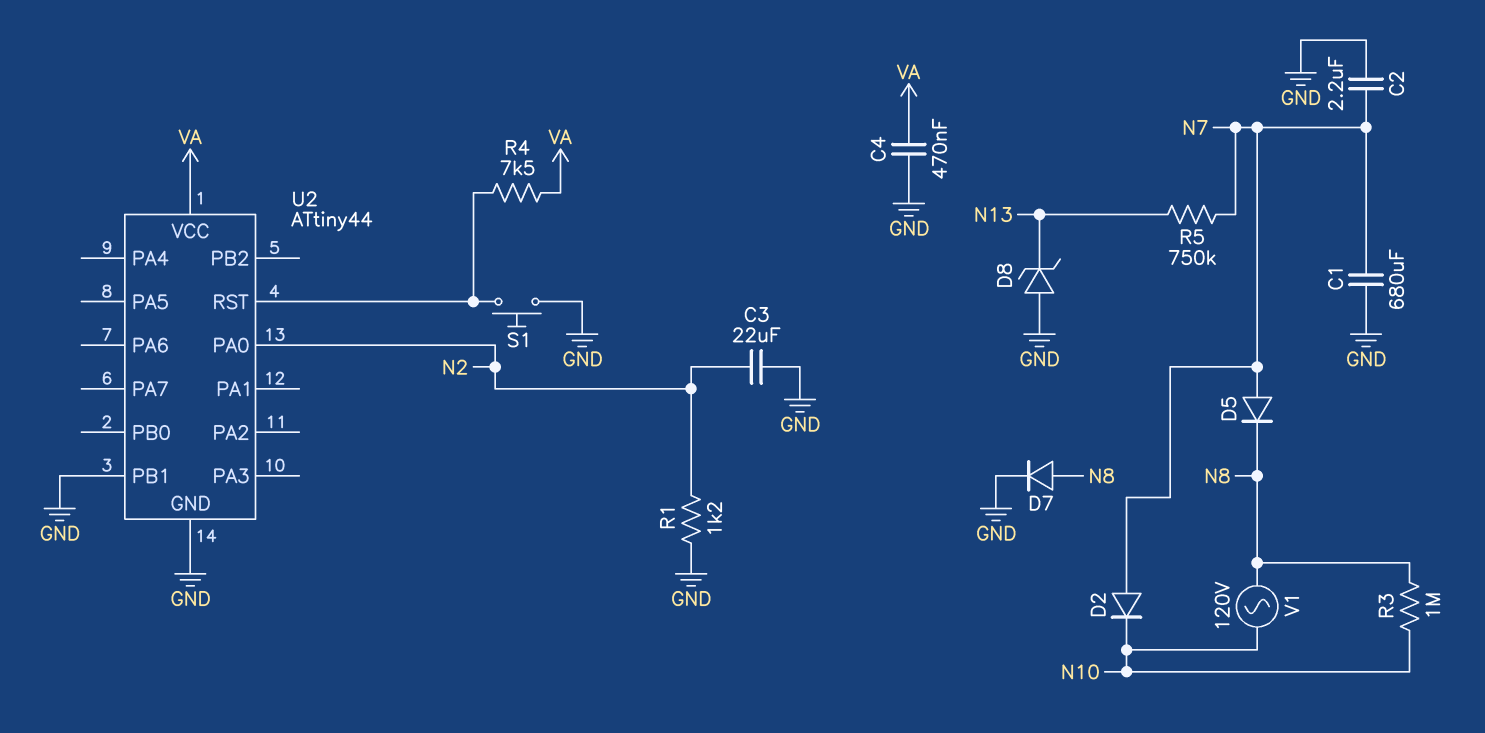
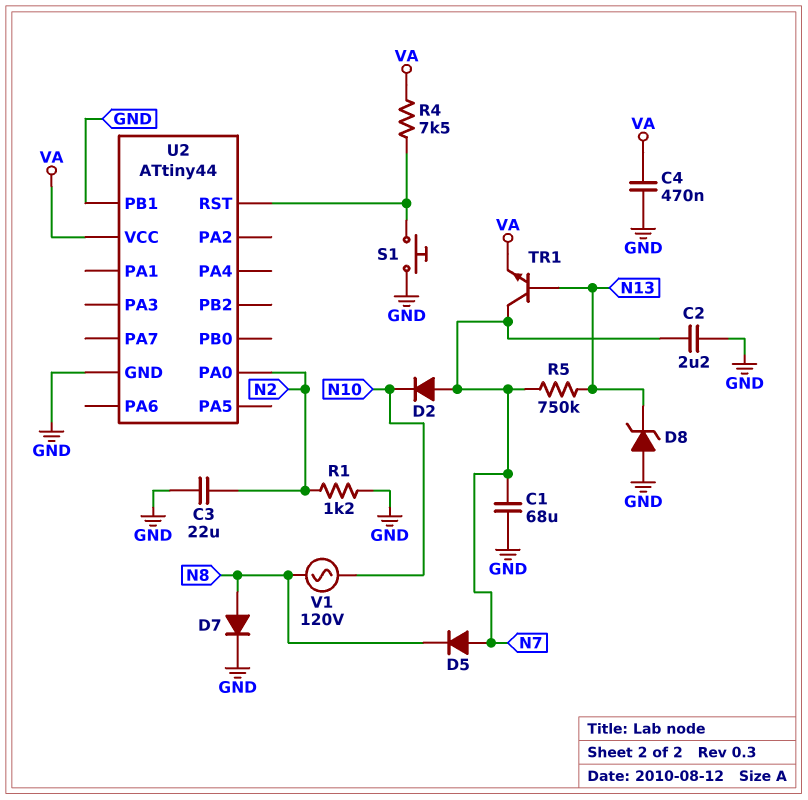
C1: 680uF (GND, N7) -> 68uF (GND, N7)
R3: 1M (N8, N10) -> none
TR1: none -> NPN (B N13, C N7, E VA)

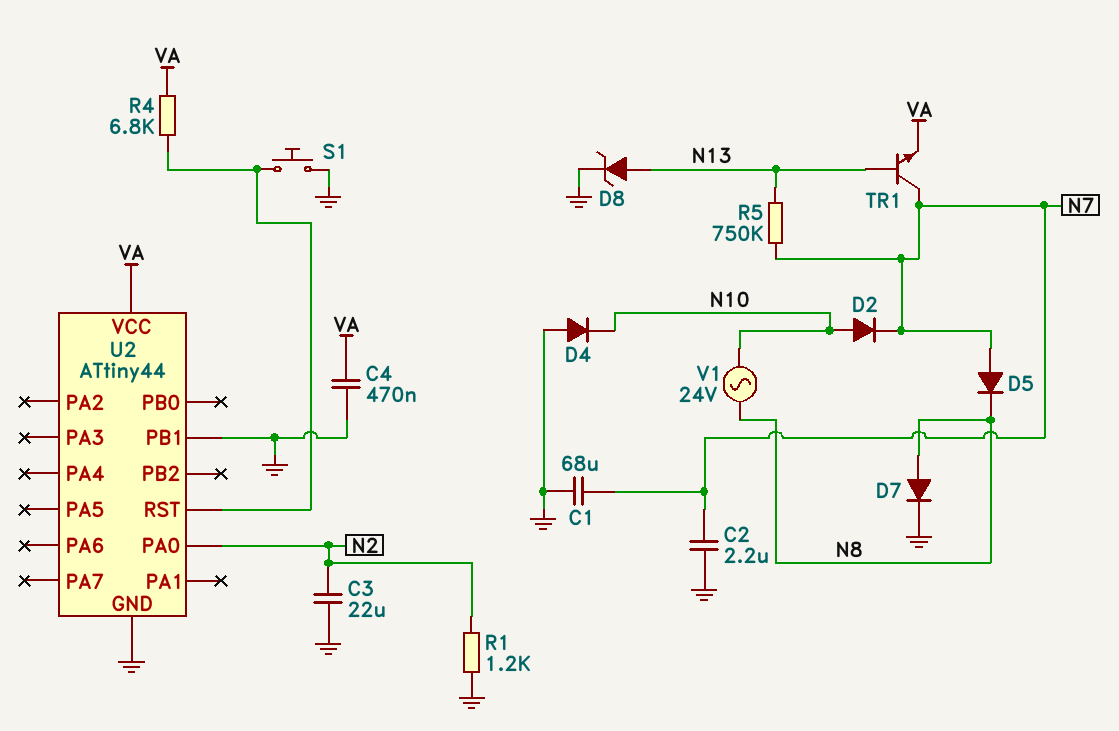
D2: diode (A N7, K N10) -> diode (A N10, K N7)
D4: none -> diode (A GND, K N10)
D8: zener (A GND, K N13) -> zener (A N13, K GND)
R4: 7.5k (U2/RST, VA) -> 6.8k (U2/RST, VA)
V1: AC 120V (N8, N10) -> AC 24V (N8, N10)

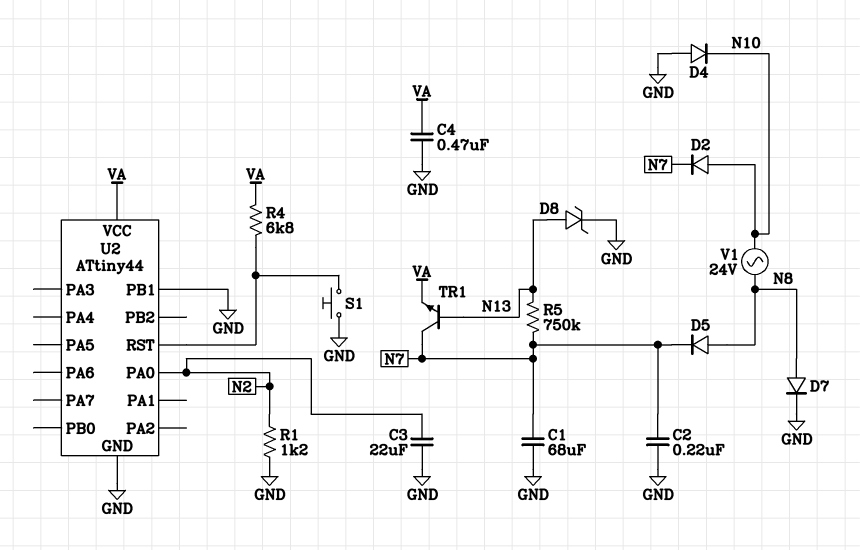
C2: 2.2uF (GND, N7) -> 220nF (GND, N7)
D5: diode (A N7, K N8) -> diode (A N8, K N7)

